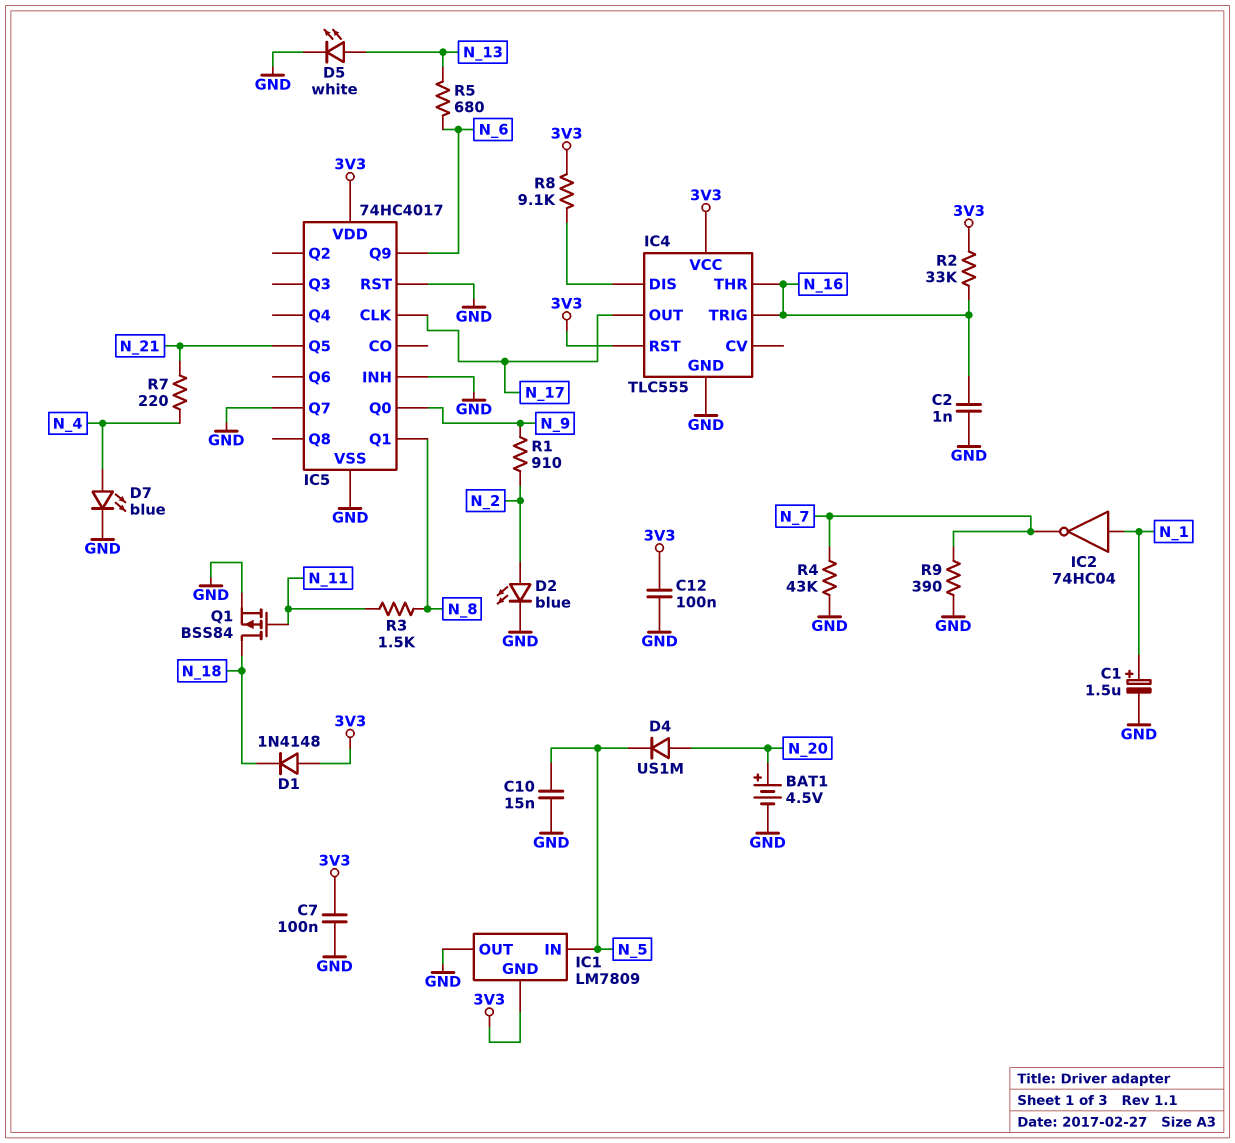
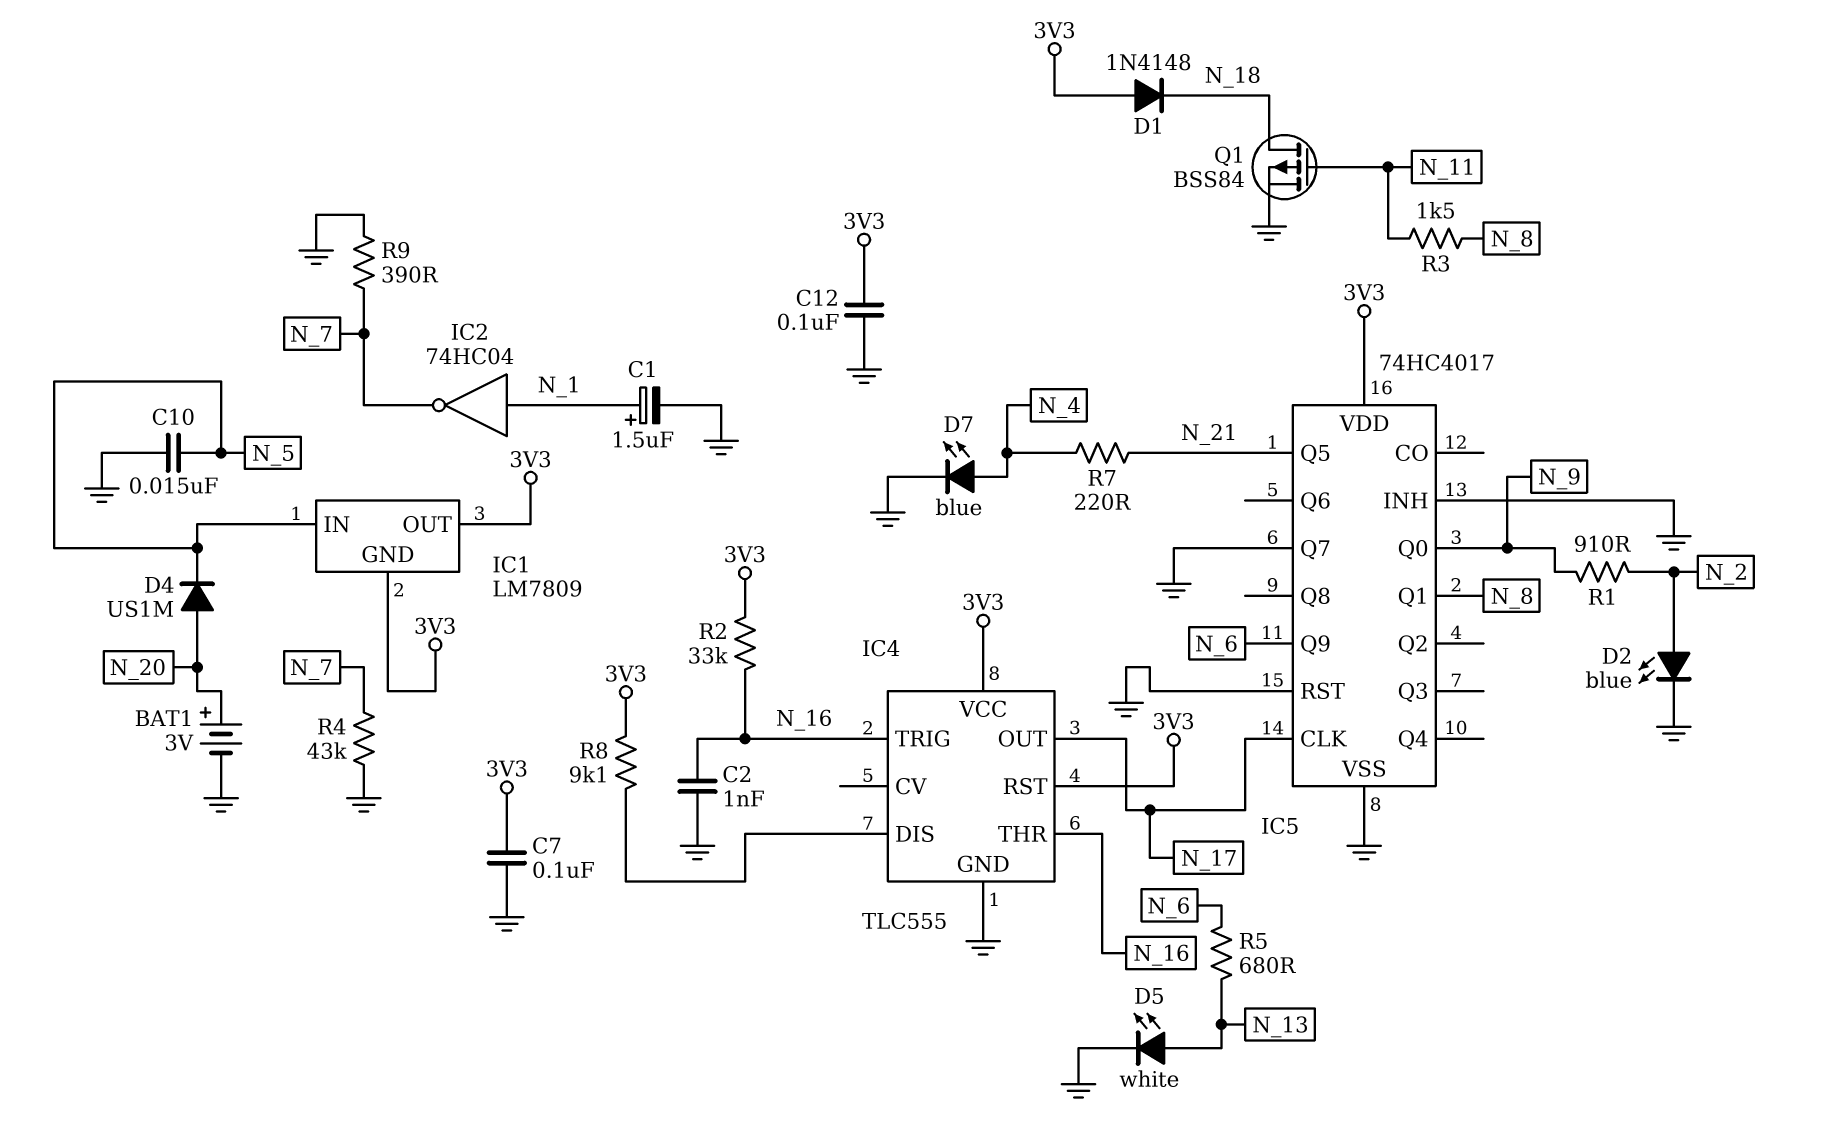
BAT1: 4.5V (plus N_20, minus GND) -> 3V (plus N_20, minus GND)
IC1 pin OUT: GND -> 3V3

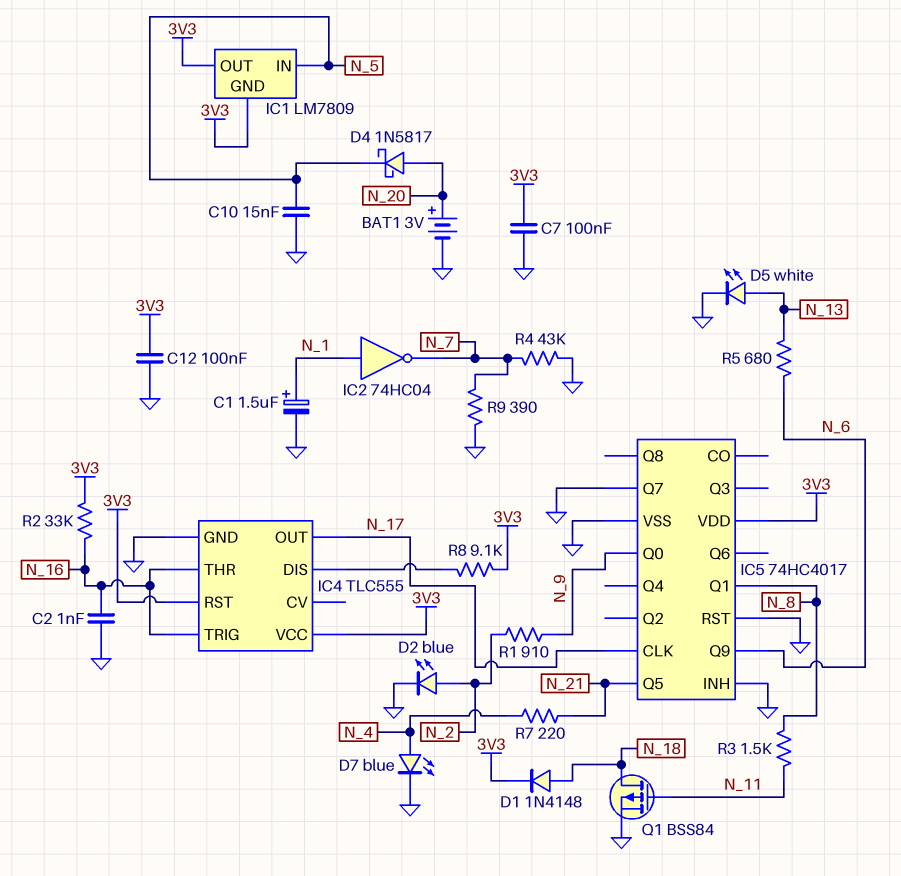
D1: diode 1N4148 (A 3V3, K N_18) -> diode 1N4148 (A N_18, K 3V3)
D4: diode US1M (A N_20, K N_5) -> schottky 1N5817 (A N_20, K N_5)

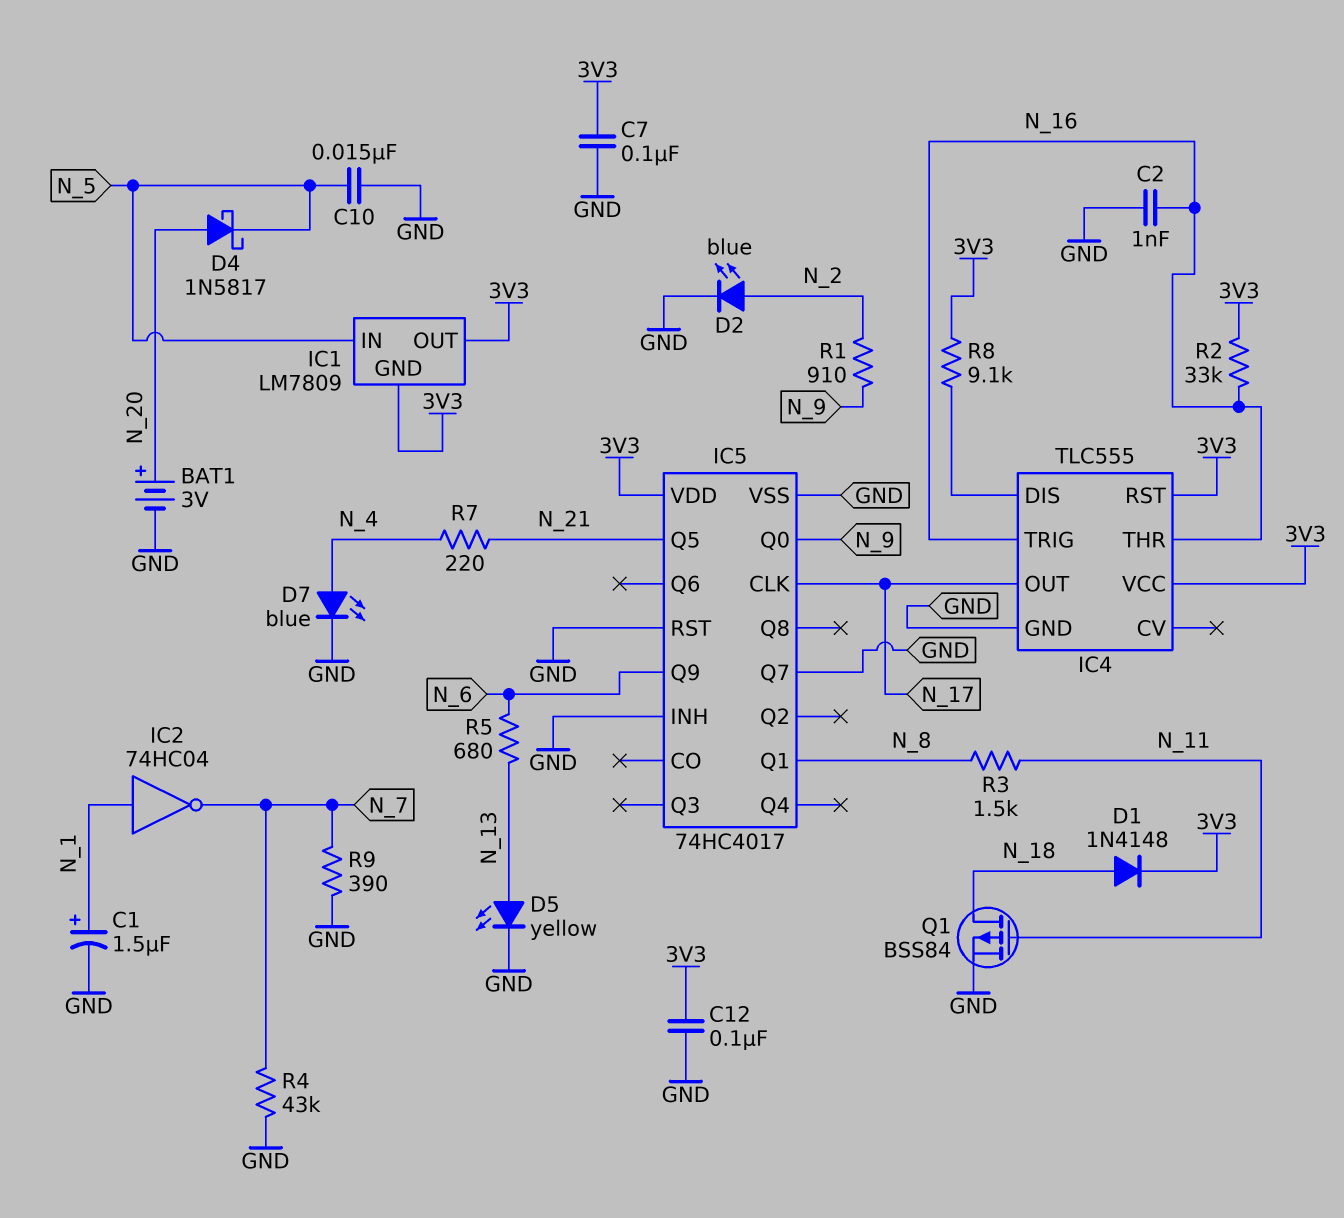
D5: LED white (A N_13, K GND) -> LED yellow (A N_13, K GND)

